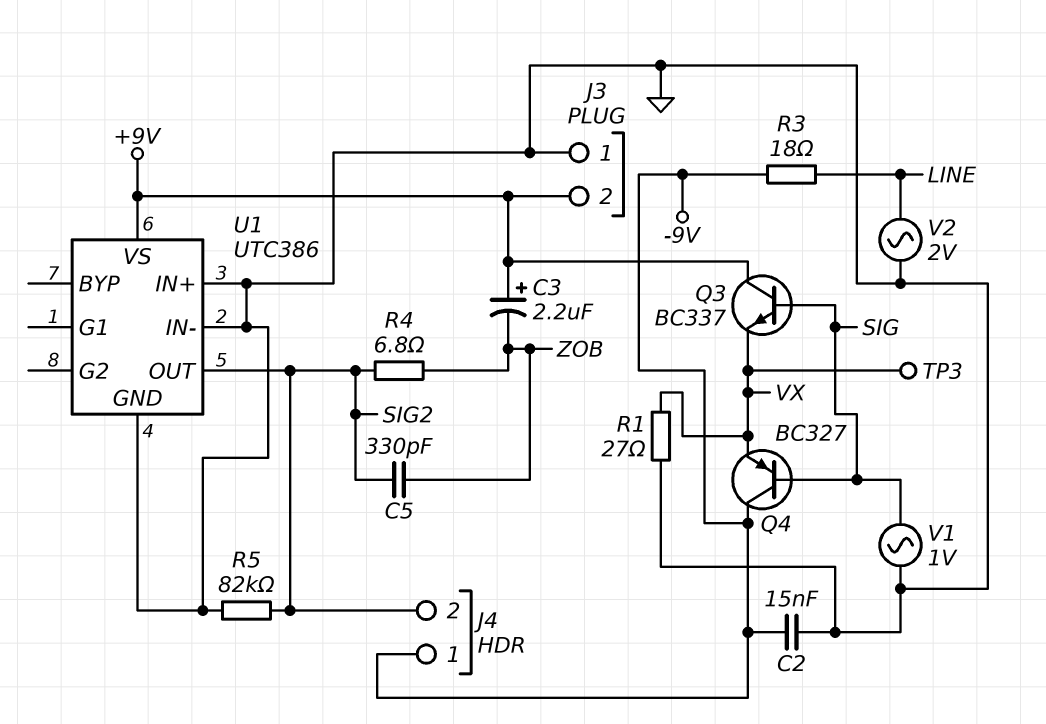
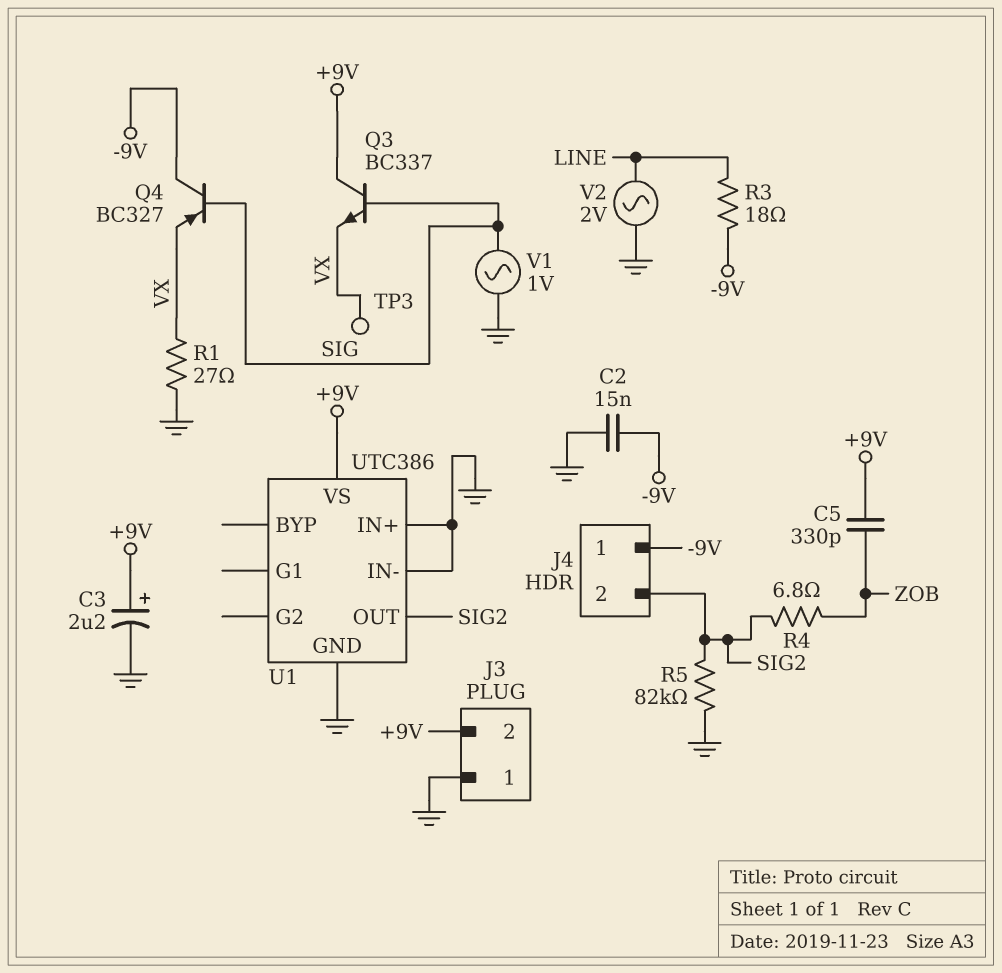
C3: 2.2uF (plus +9V, minus ZOB) -> 2.2uF (plus +9V, minus GND)
C5: 330pF (SIG2, ZOB) -> 330pF (+9V, ZOB)

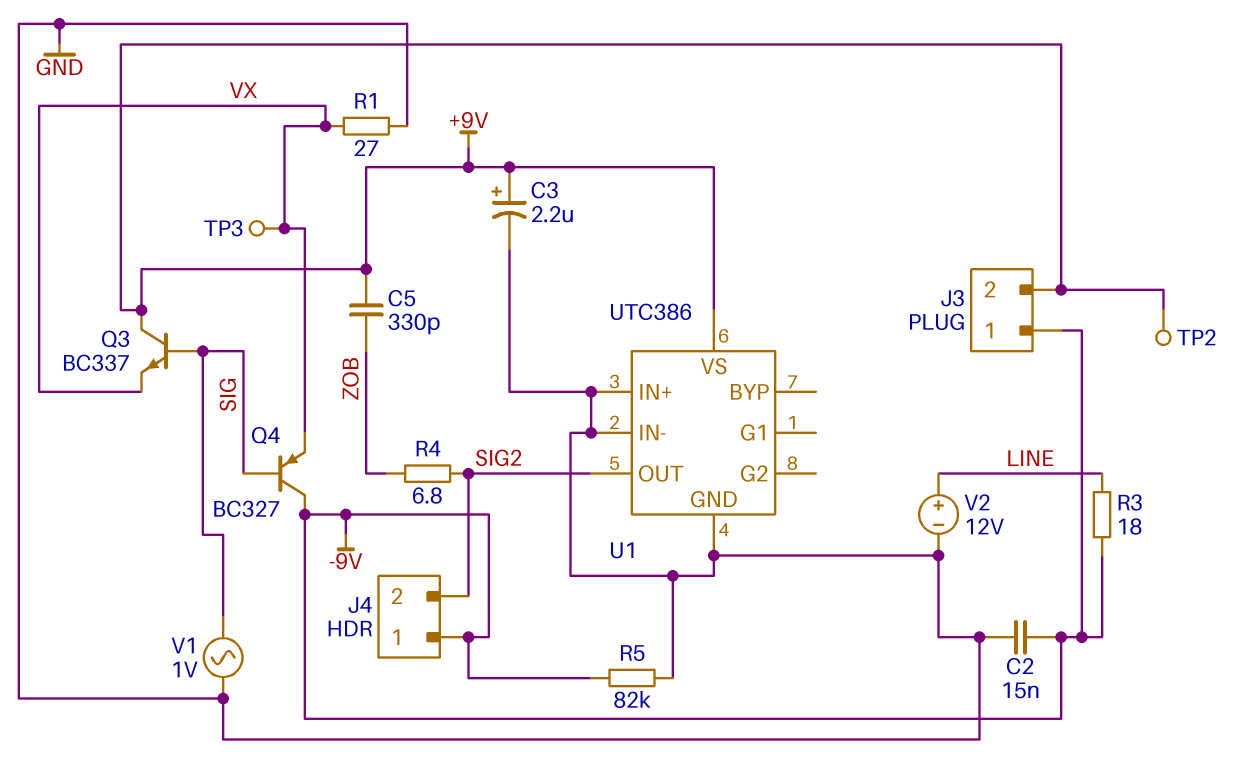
J3 pin 1: GND -> -9V
R5: 82k (GND, SIG2) -> 82k (-9V, GND)
TP2: none -> test point (+9V)
V2: AC 2V (GND, LINE) -> 12V (plus LINE, minus GND)

